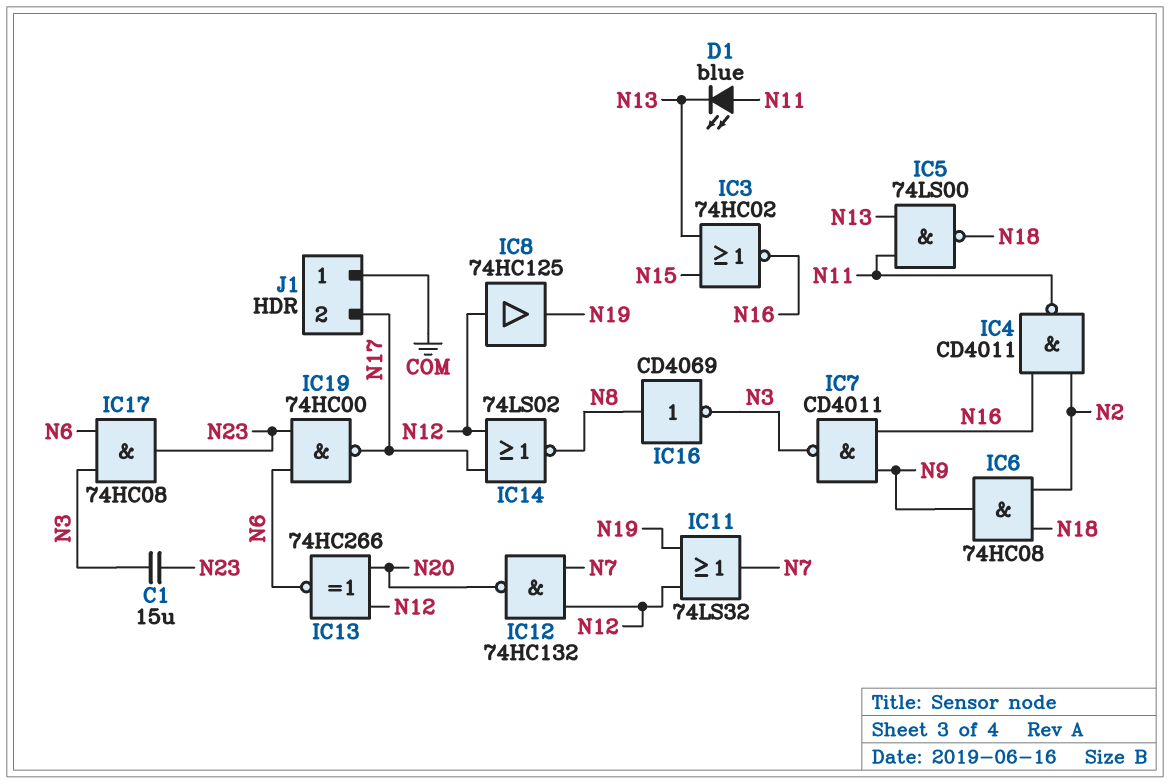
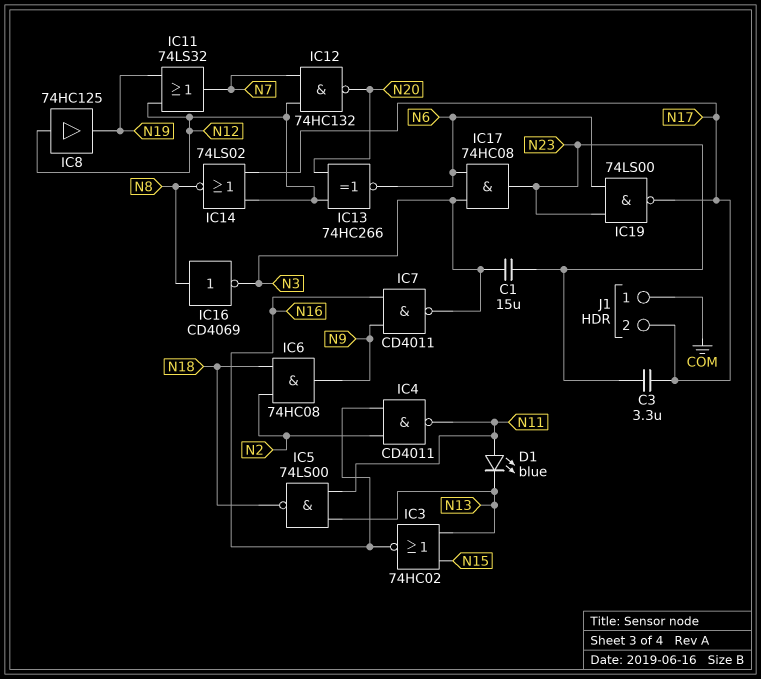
C3: none -> 3.3uF (N17, N23)
IC19: NAND 74HC00 (in N6, in N23, out N17) -> NAND 74LS00 (in N6, in N23, out N17)

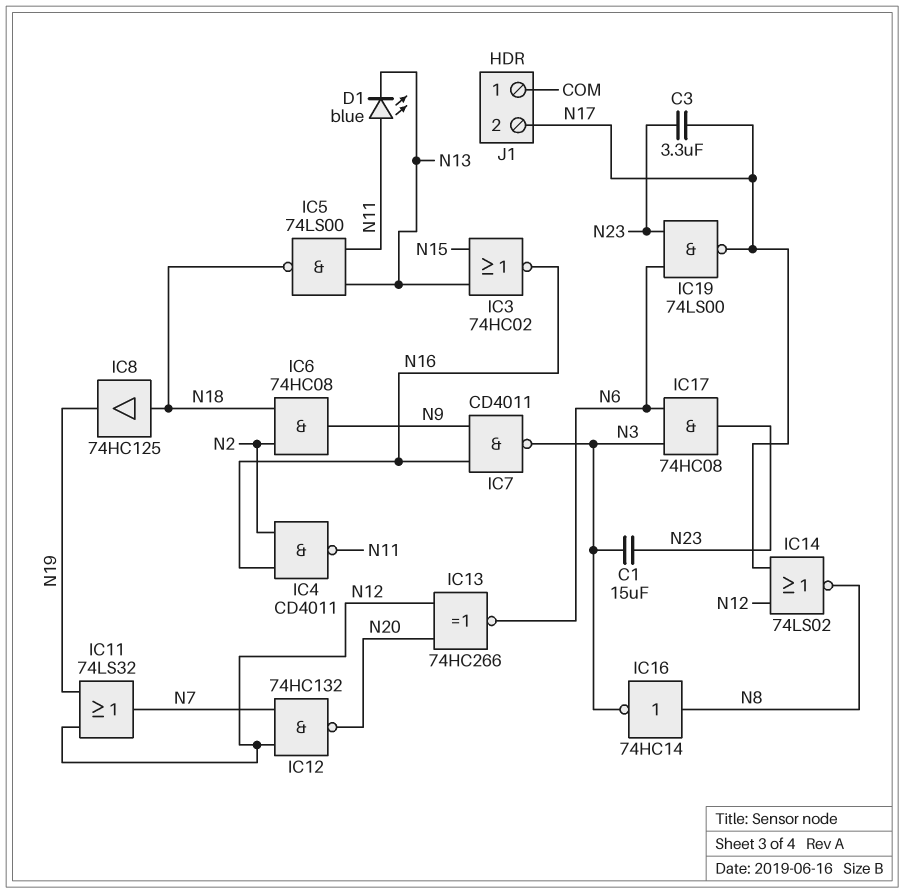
IC8: buffer 74HC125 (in N12, out N19) -> buffer 74HC125 (in N18, out N19)
IC16: NOT CD4069 (in N8, out N3) -> NOT 74HC14 (in N8, out N3)

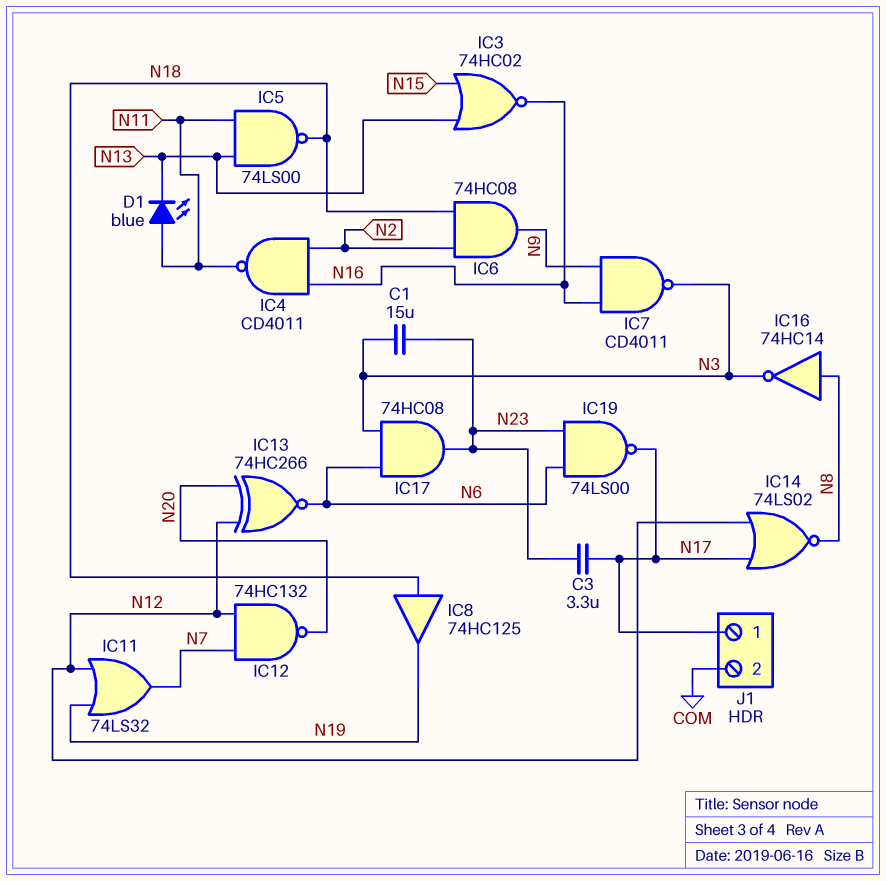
J1 pin 1: COM -> N17
J1 pin 2: N17 -> COM

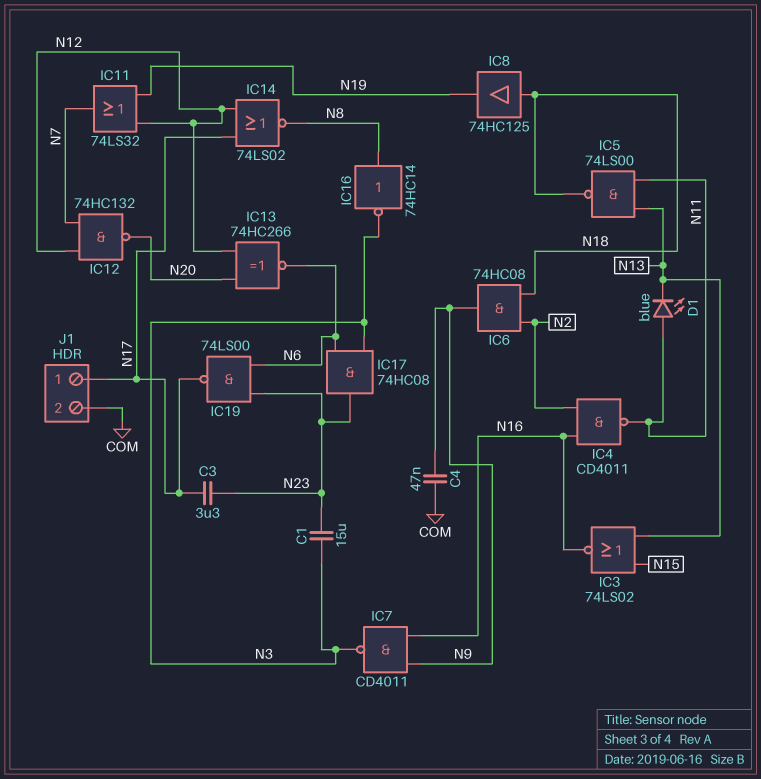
C4: none -> 47nF (COM, N9)
IC3: NOR 74HC02 (in N13, in N15, out N16) -> NOR 74LS02 (in N13, in N15, out N16)

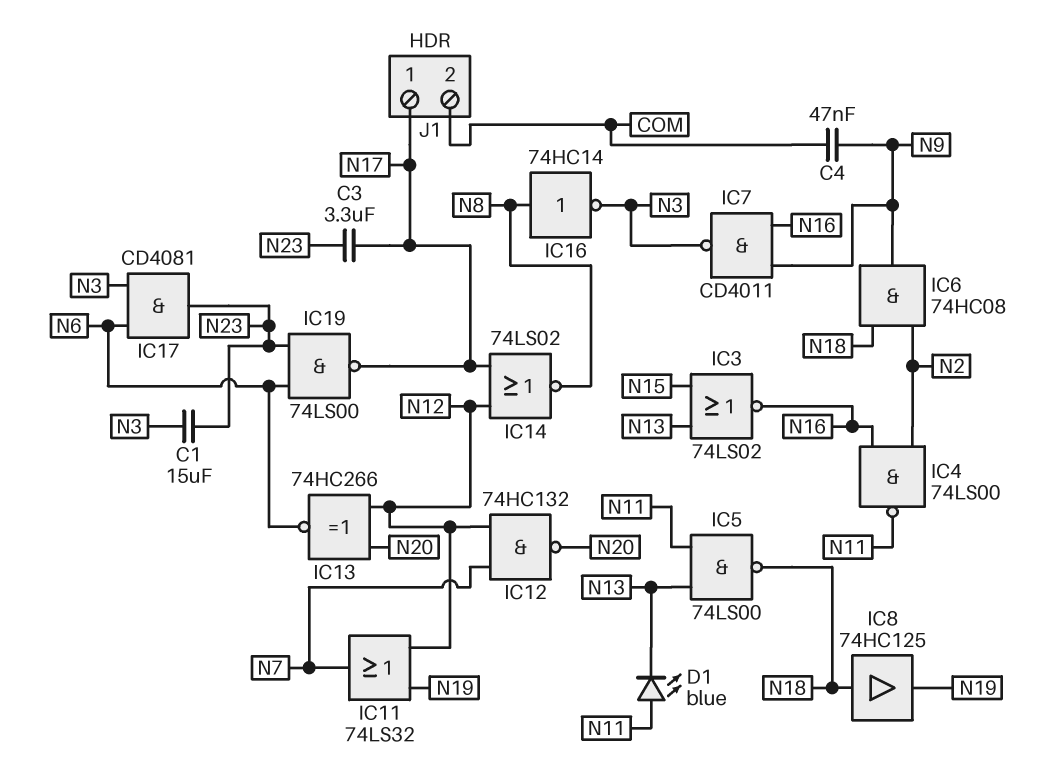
IC4: NAND CD4011 (in N2, in N16, out N11) -> NAND 74LS00 (in N2, in N16, out N11)
IC17: AND 74HC08 (in N3, in N6, out N23) -> AND CD4081 (in N3, in N6, out N23)

